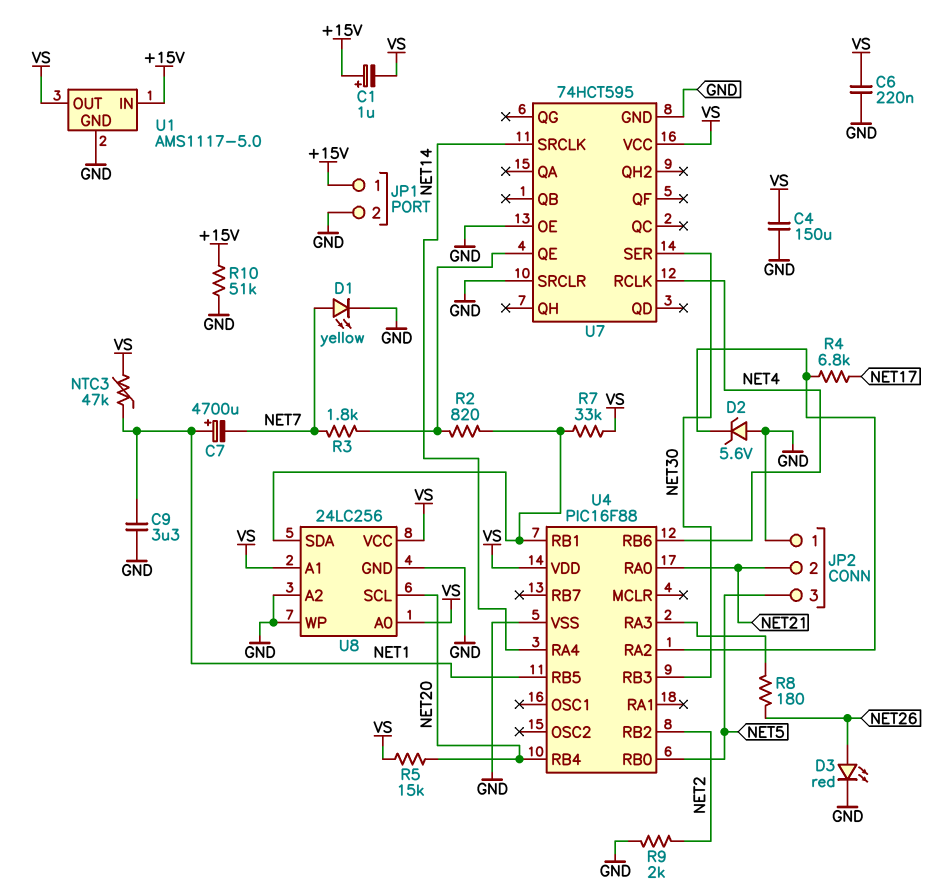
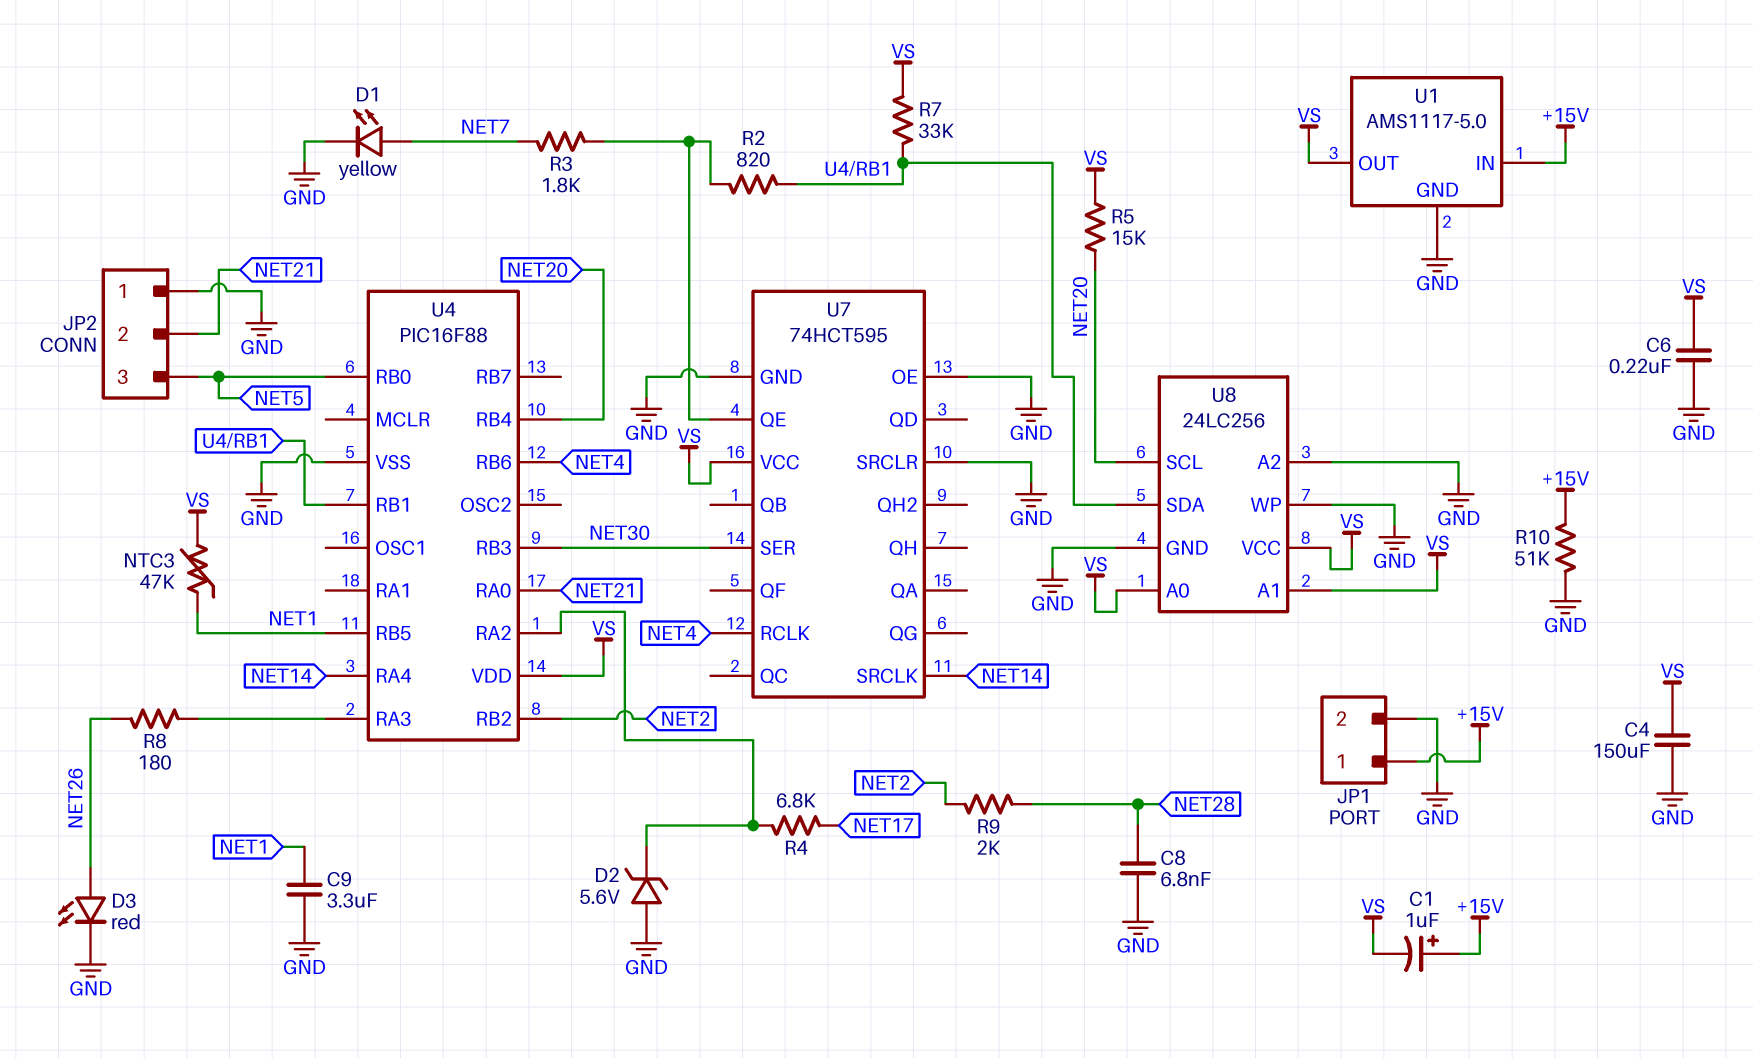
C7: 4700uF (plus NET1, minus NET7) -> none
C8: none -> 6.8nF (GND, NET28)
R9: 2k (GND, NET2) -> 2k (NET2, NET28)

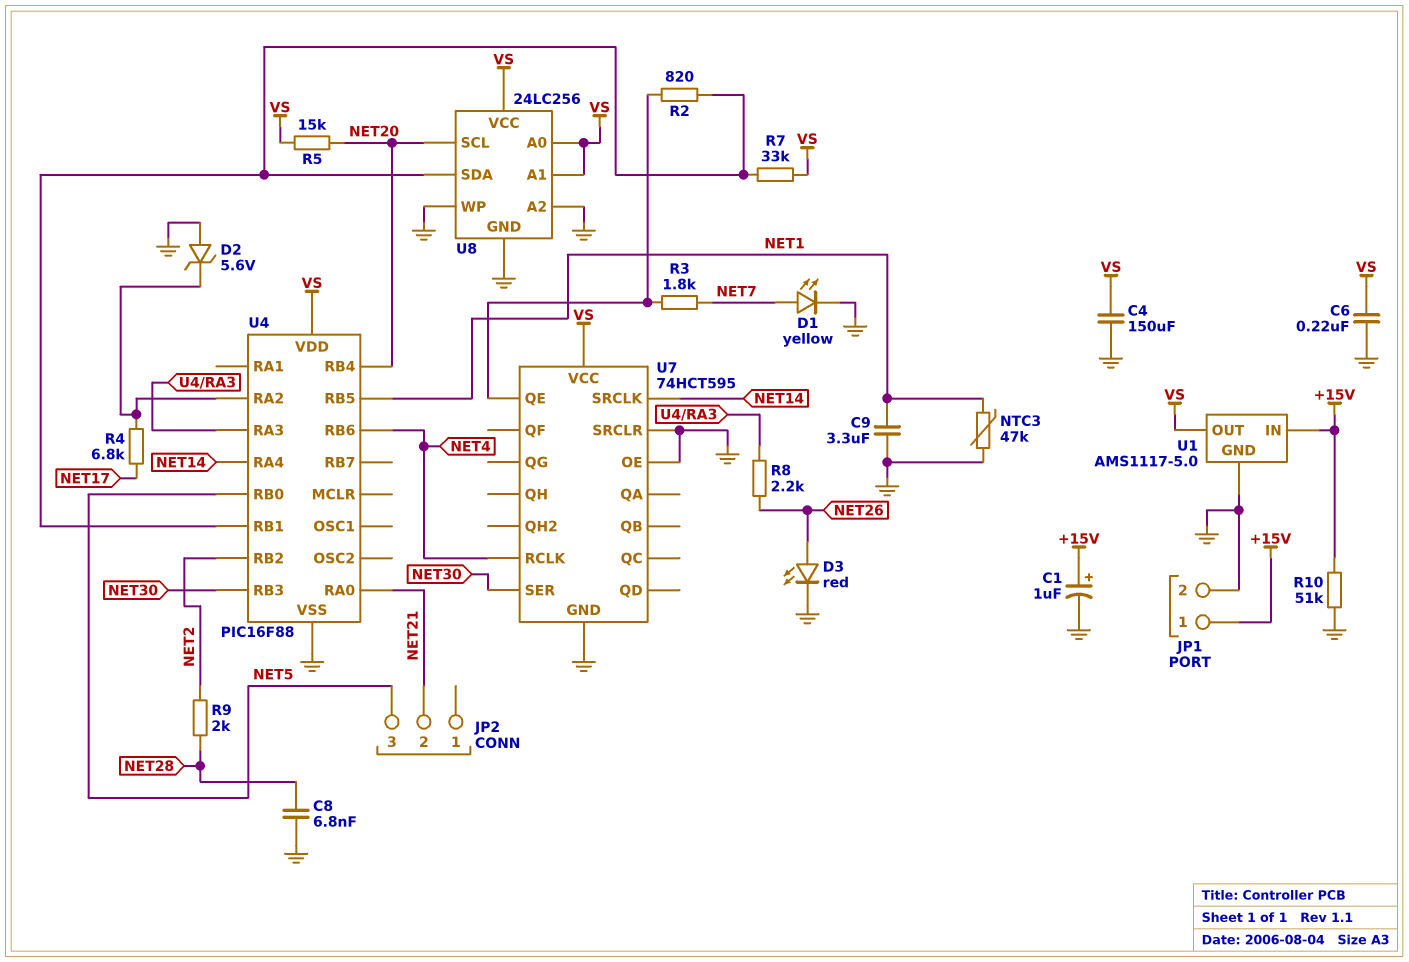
C1: 1uF (plus +15V, minus VS) -> 1uF (plus +15V, minus GND)
JP2 pin 1: GND -> none
NTC3: 47k (NET1, VS) -> 47k (GND, NET1)
R8: 180 (NET26, U4/RA3) -> 2.2k (NET26, U4/RA3)

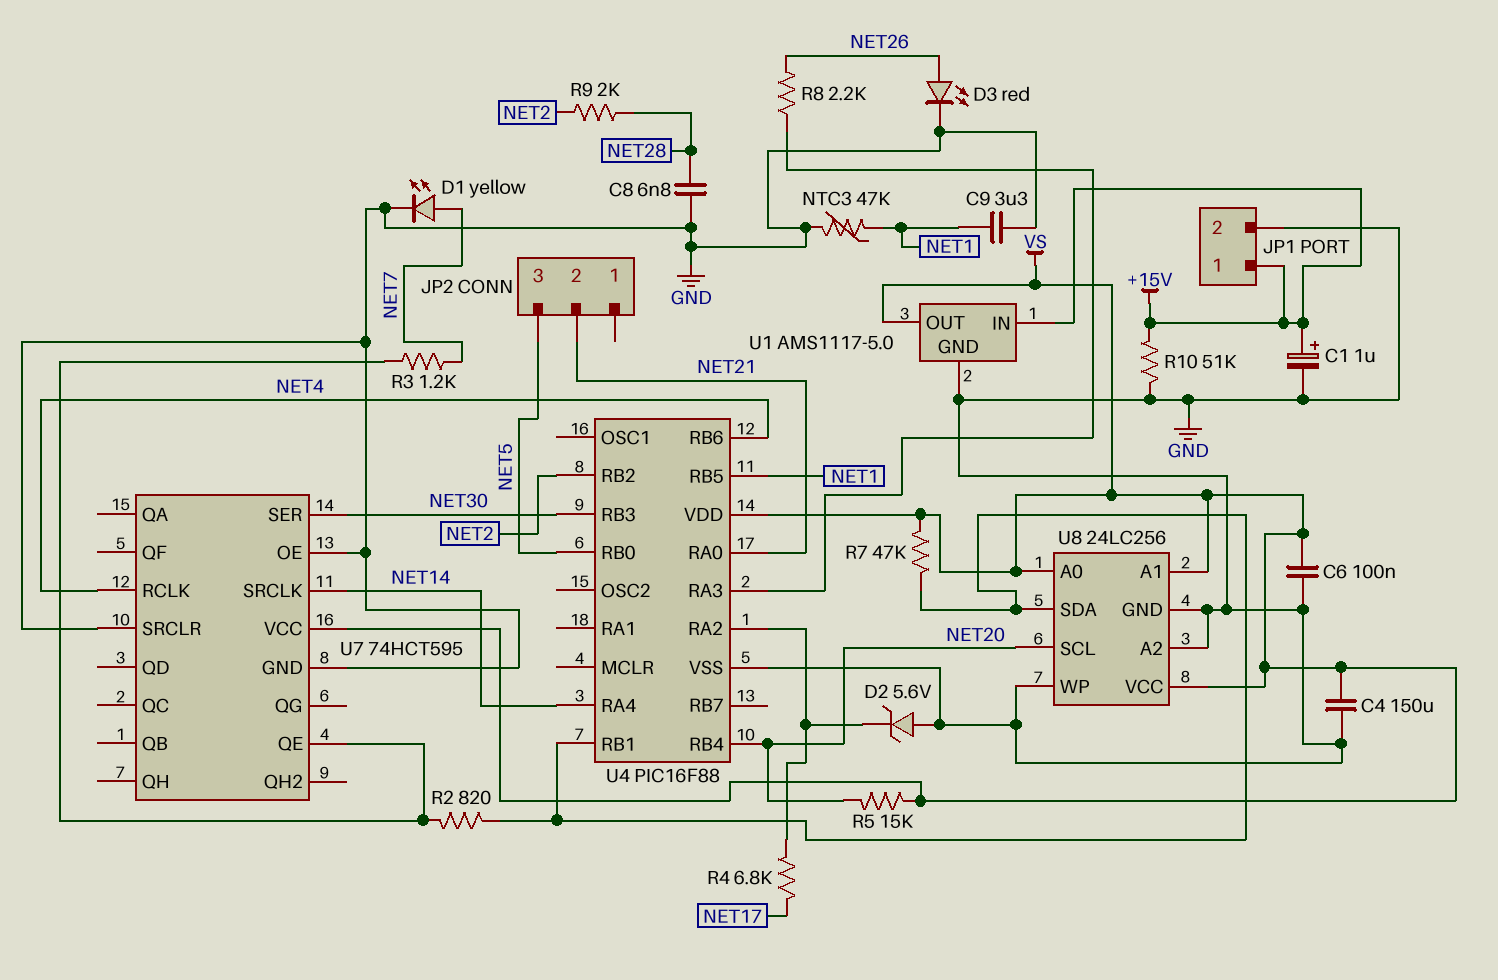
C6: 220nF (GND, VS) -> 100nF (GND, VS)
R3: 1.8k (NET7, U7/QE) -> 1.2k (NET7, U7/QE)
R7: 33k (U4/RB1, VS) -> 47k (U4/RB1, VS)

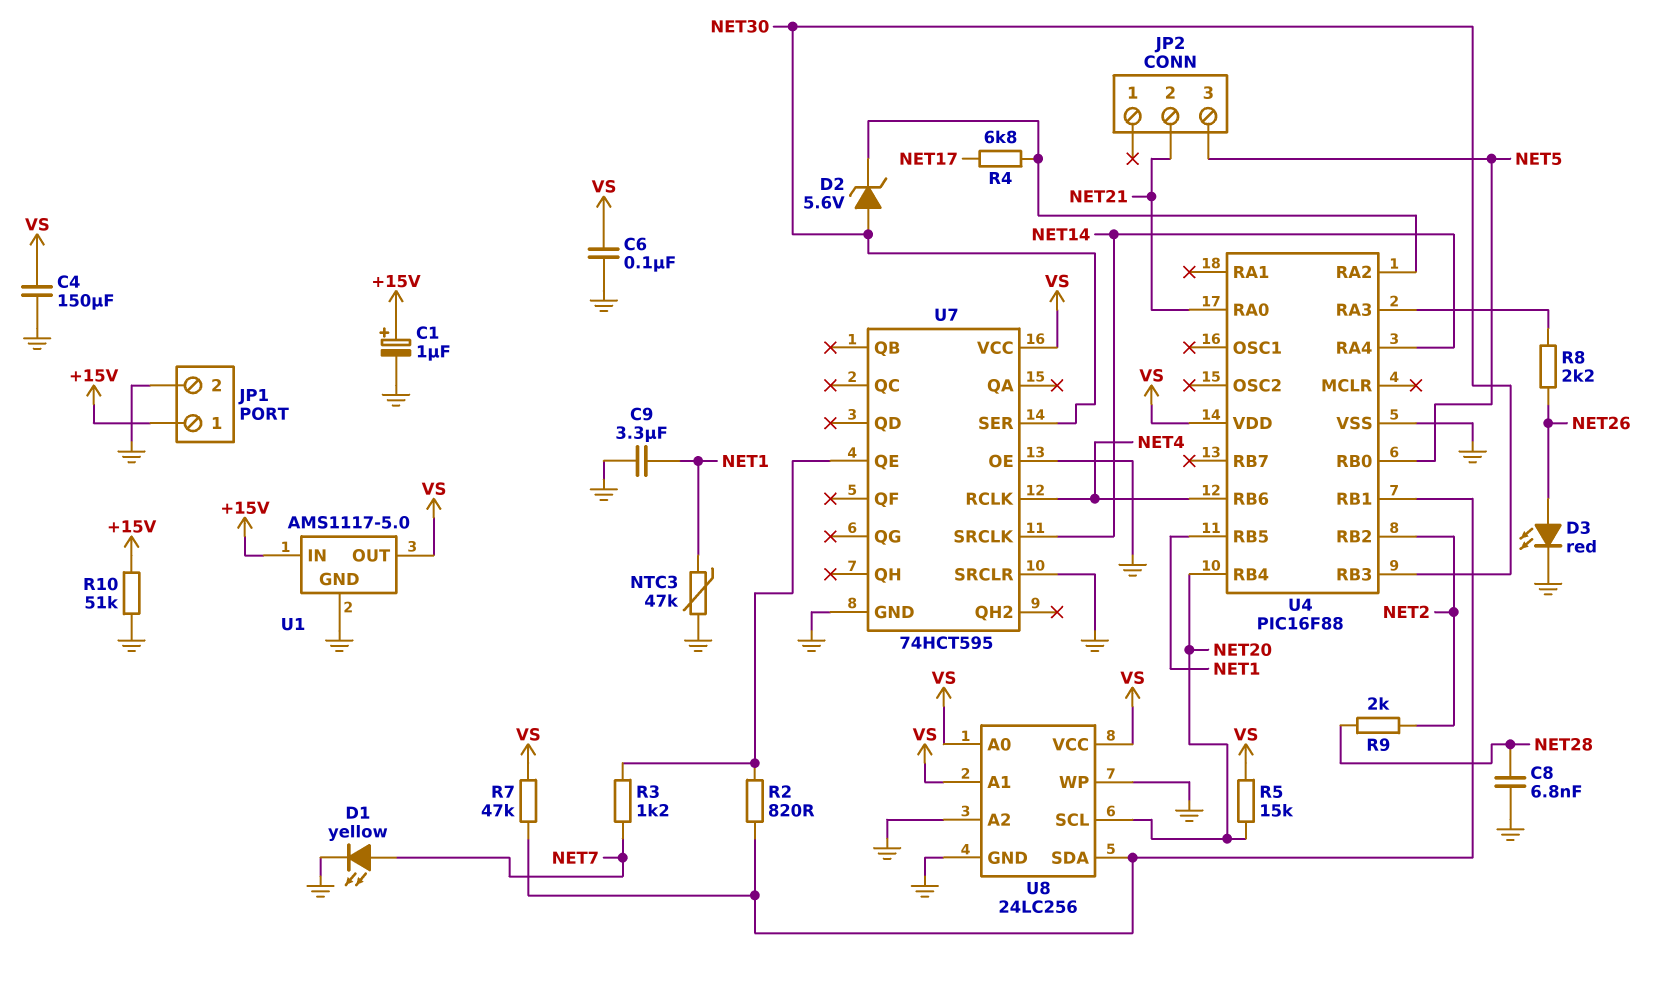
D2: zener 5.6V (A GND, K U4/RA2) -> zener 5.6V (A NET30, K U4/RA2)

